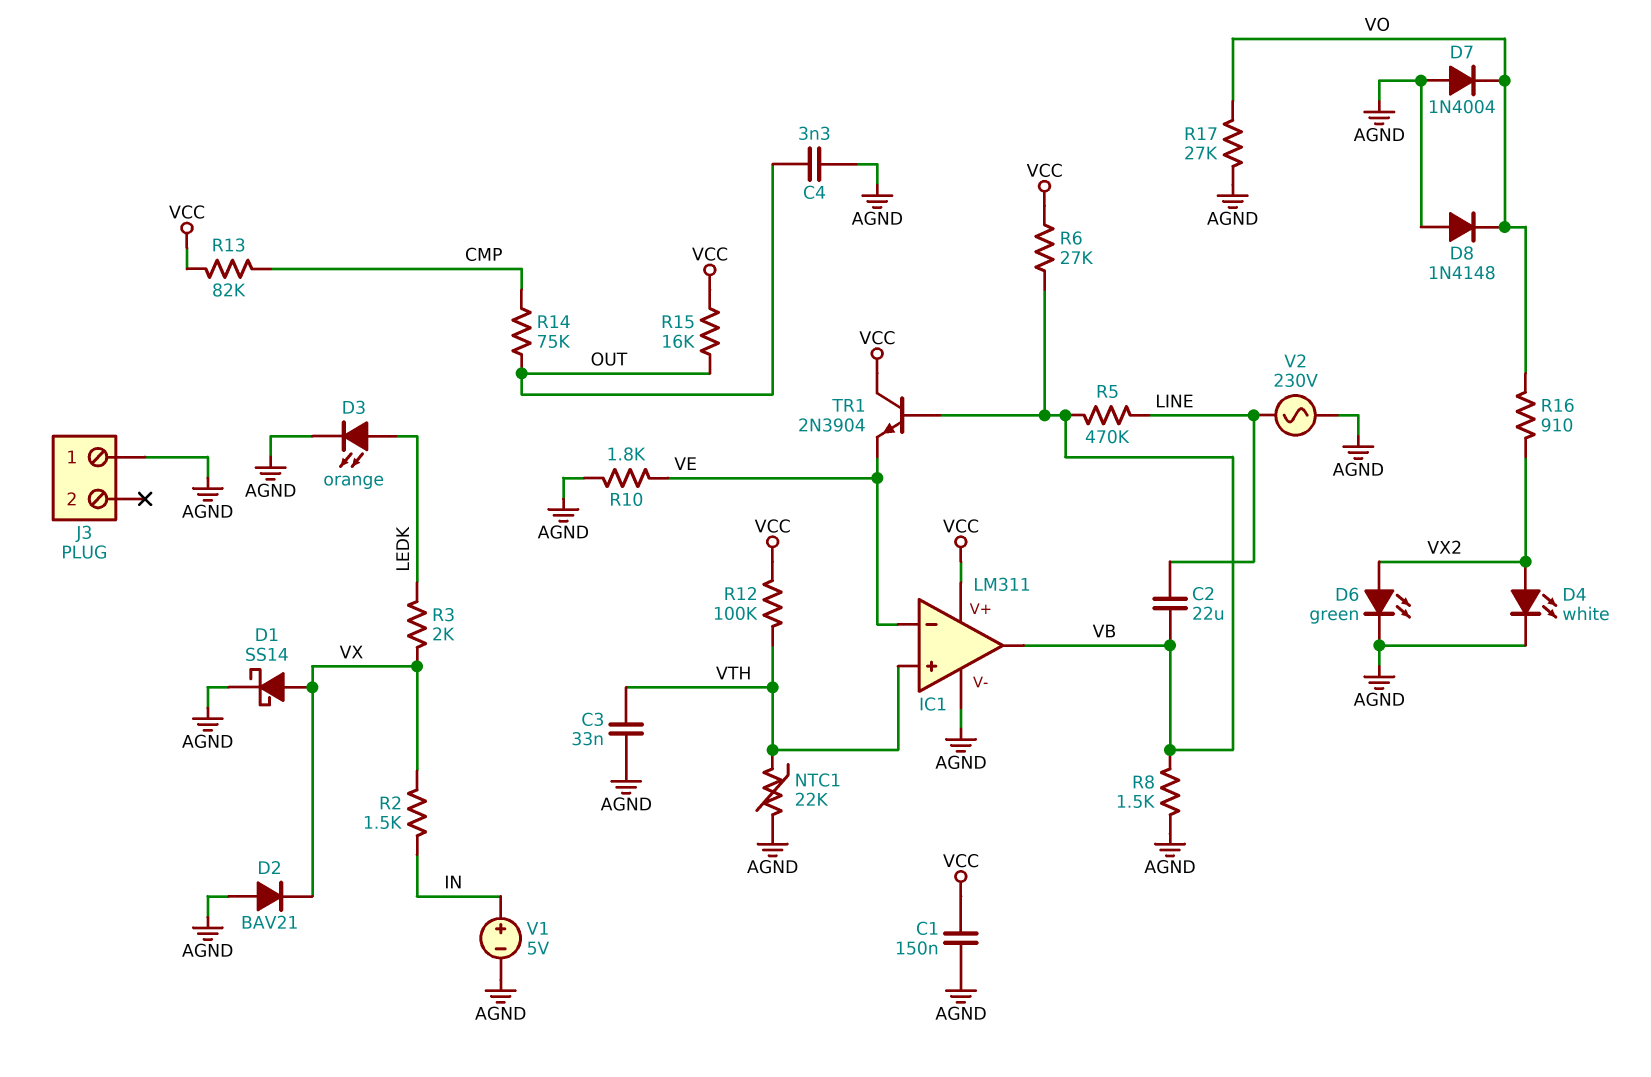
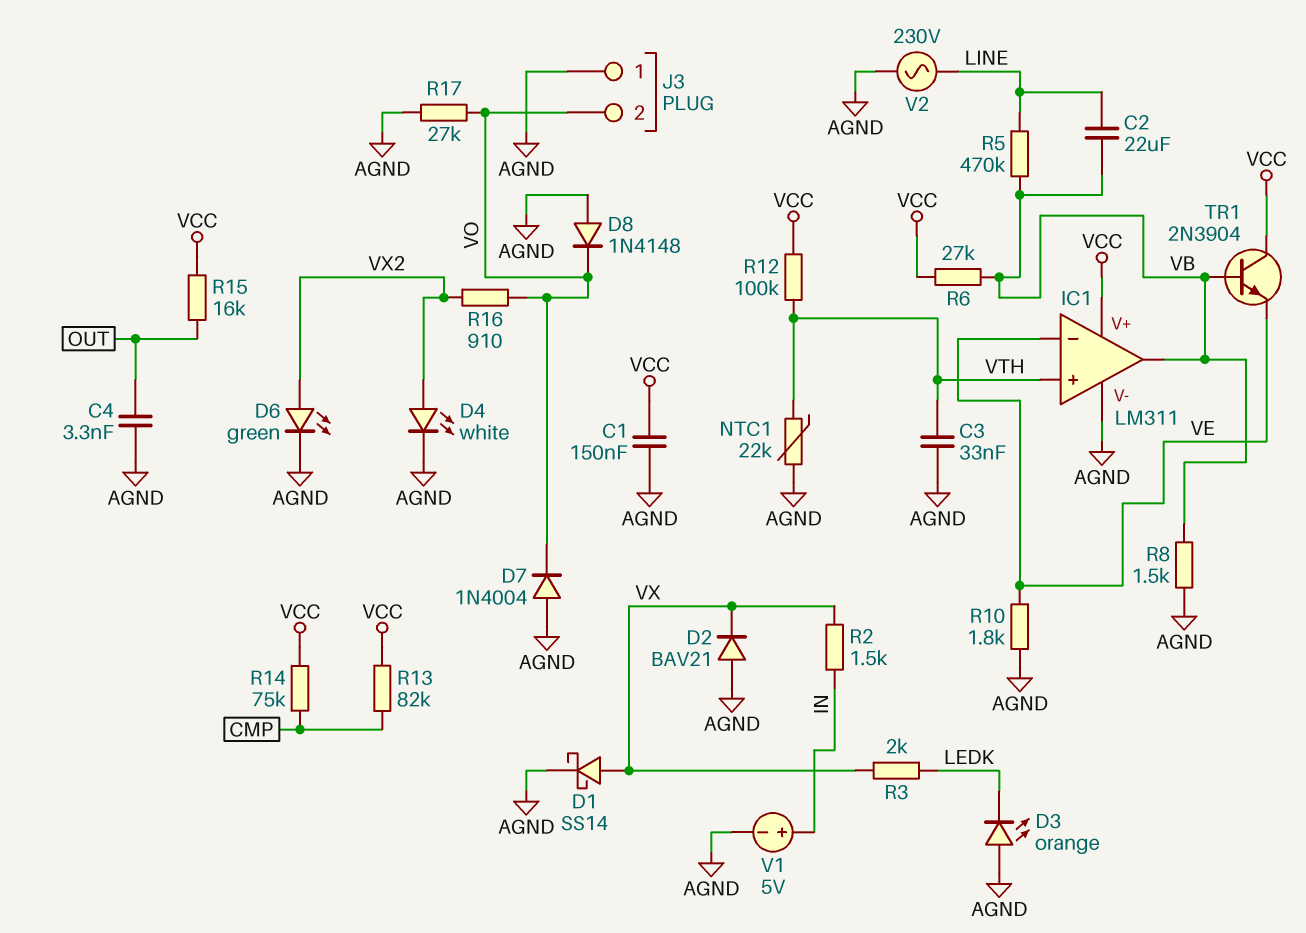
D3: LED orange (A LEDK, K AGND) -> LED orange (A AGND, K LEDK)
J3 pin 2: none -> VO
R14: 75k (CMP, OUT) -> 75k (CMP, VCC)

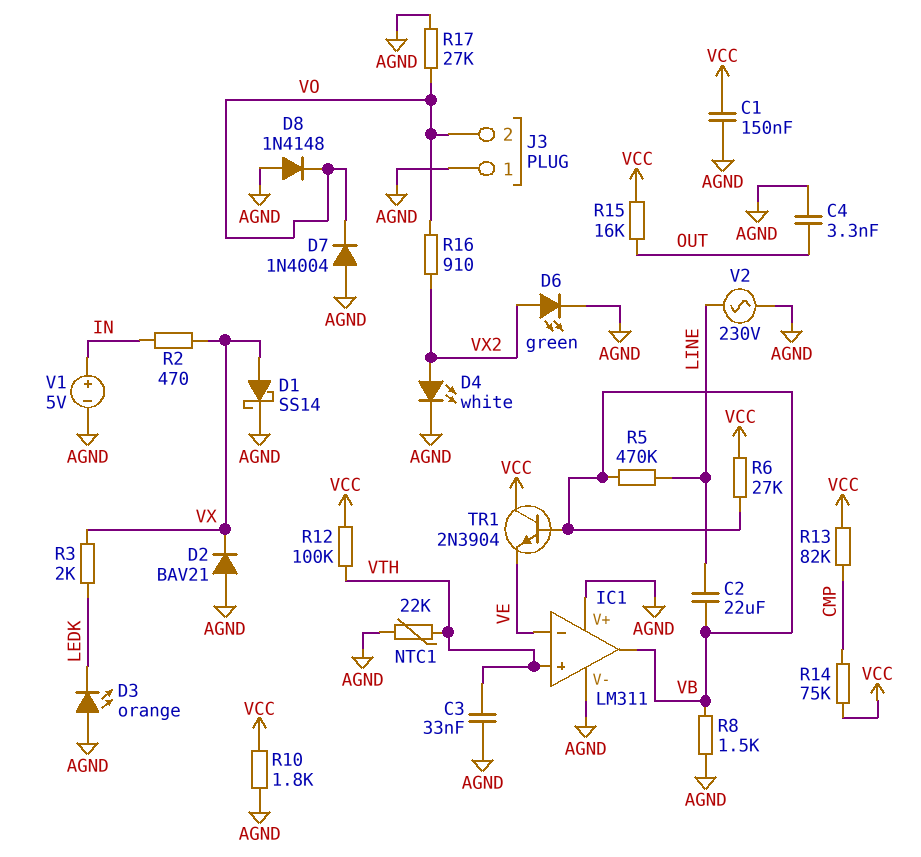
IC1 pin V+: VCC -> AGND
R2: 1.5k (IN, VX) -> 470 (IN, VX)
R10: 1.8k (AGND, VE) -> 1.8k (AGND, VCC)

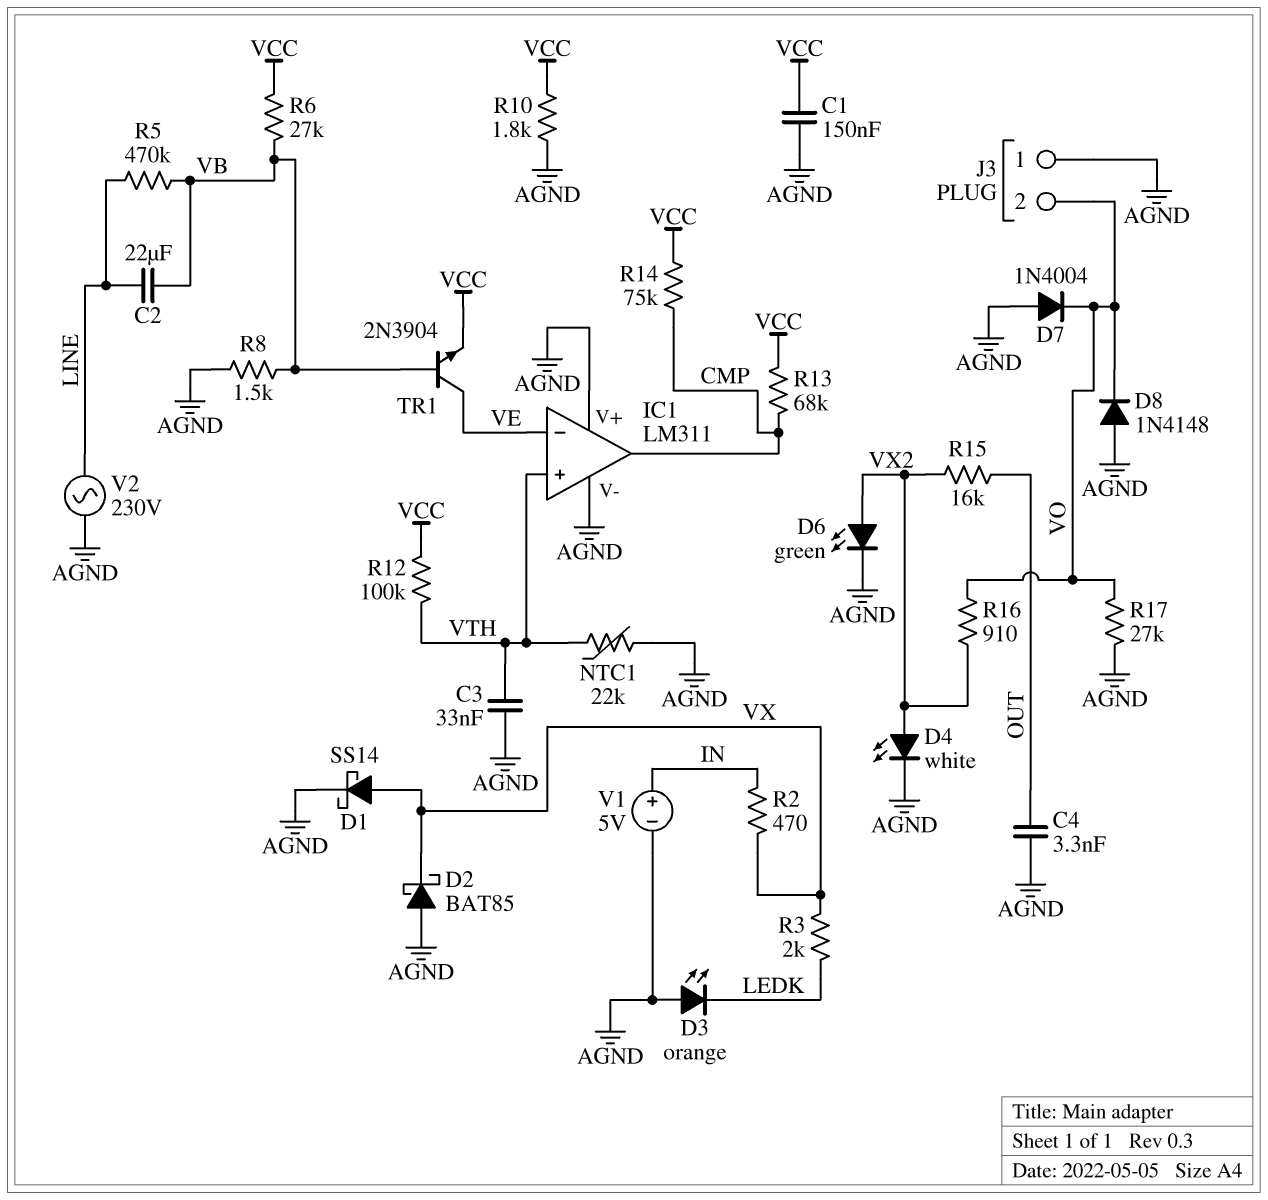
D2: diode BAV21 (A AGND, K VX) -> schottky BAT85 (A AGND, K VX)
IC1 pin out: VB -> CMP
R13: 82k (CMP, VCC) -> 68k (CMP, VCC)
R15: 16k (OUT, VCC) -> 16k (OUT, VX2)
TR1: NPN 2N3904 (B VB, C VCC, E VE) -> NPN 2N3904 (B VB, C VE, E VCC)

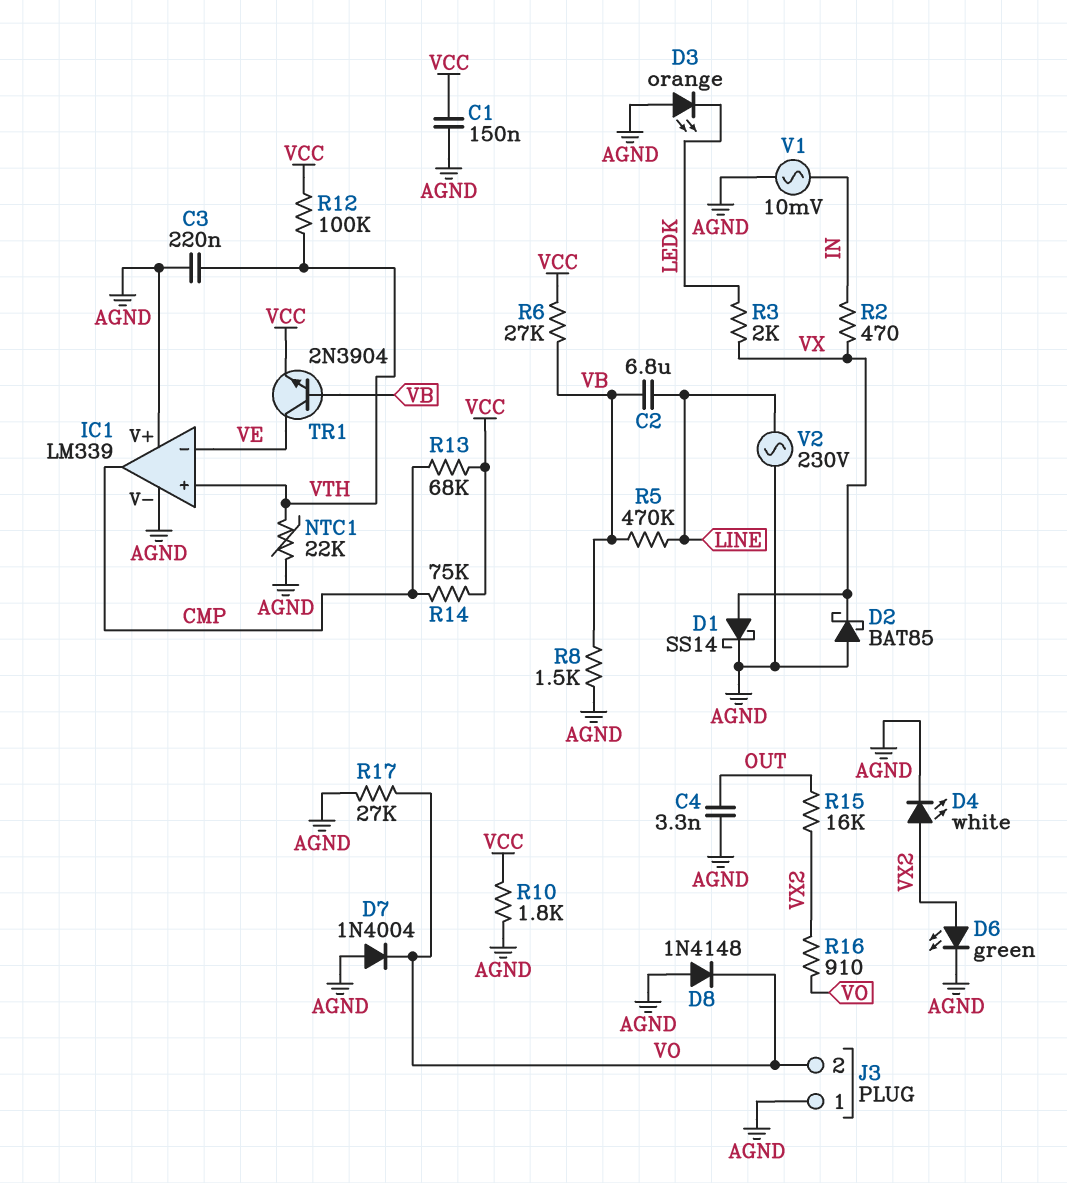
C2: 22uF (LINE, VB) -> 6.8uF (LINE, VB)
C3: 33nF (AGND, VTH) -> 220nF (AGND, VTH)
IC1: LM311 -> LM339
V1: 5V (plus IN, minus AGND) -> AC 10mV (AGND, IN)

